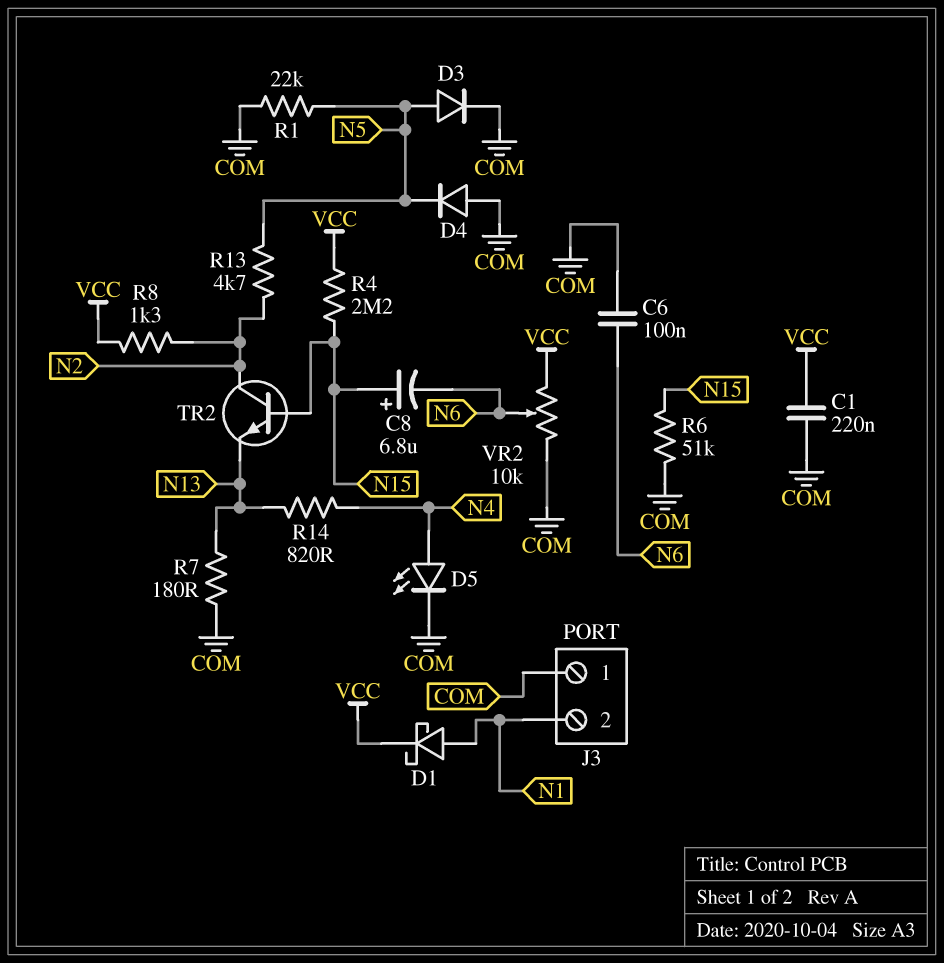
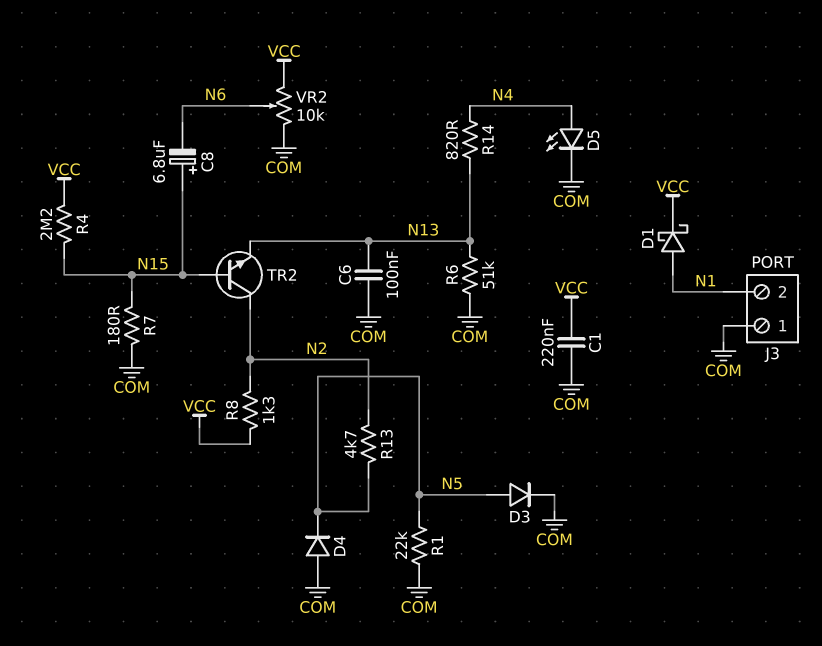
C6: 100nF (COM, N6) -> 100nF (COM, N13)
R6: 51k (COM, N15) -> 51k (COM, N13)
R7: 180 (COM, N13) -> 180 (COM, N15)

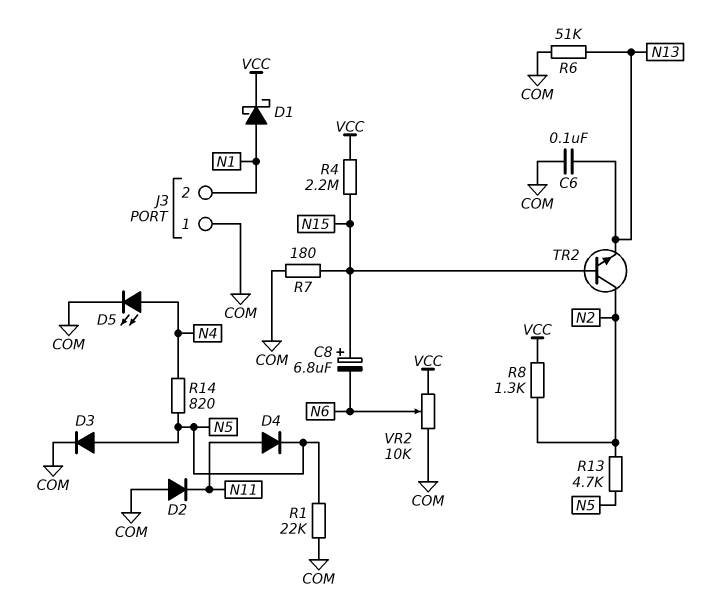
C1: 220nF (COM, VCC) -> none
D2: none -> diode (A COM, K N11)
D4: diode (A COM, K N5) -> diode (A N11, K N5)
R14: 820 (N4, N13) -> 820 (N4, N5)

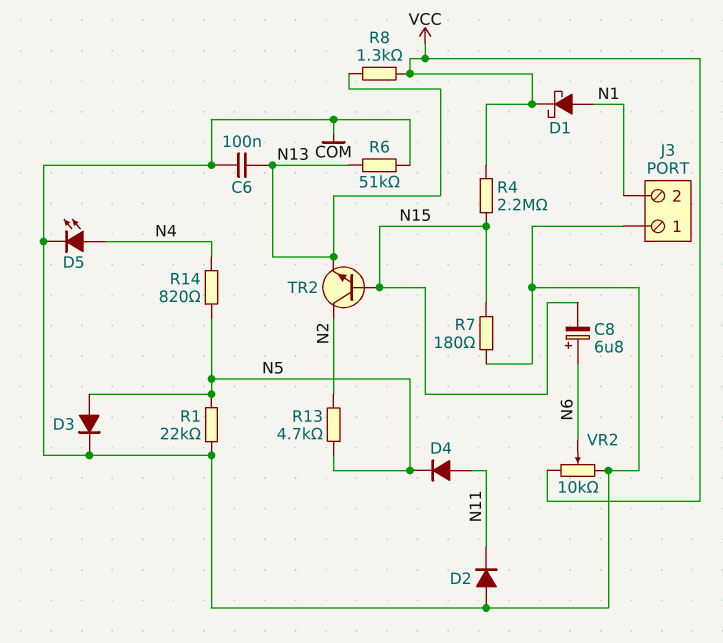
C8: 6.8uF (plus N15, minus N6) -> 6.8uF (plus N6, minus N15)
R8: 1.3k (N2, VCC) -> 1.3k (N13, VCC)

